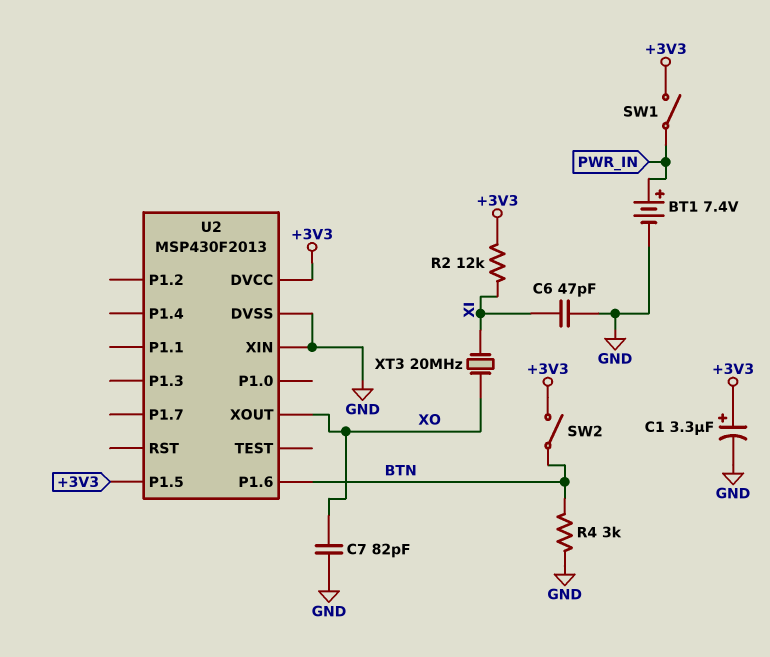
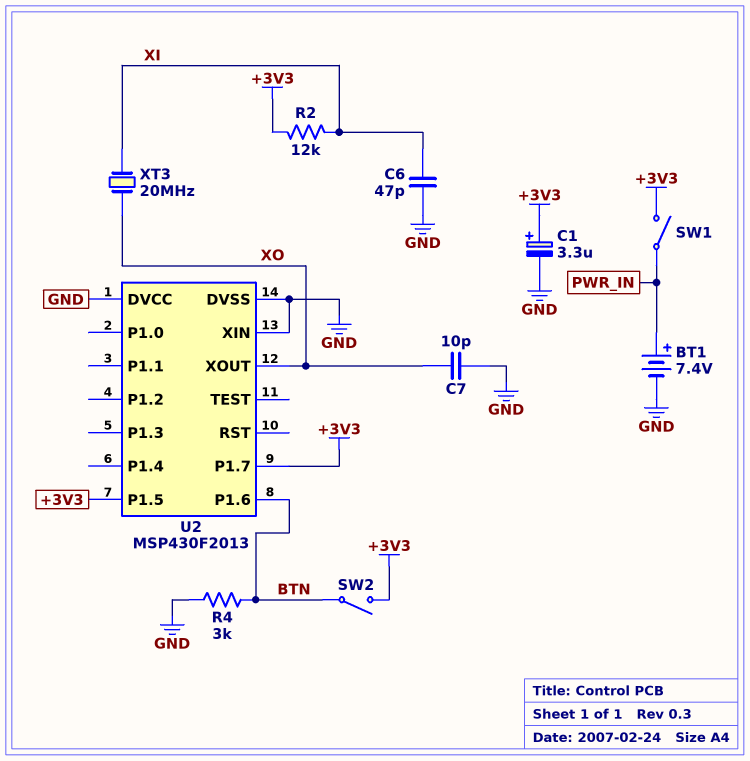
C7: 82pF (GND, XO) -> 10pF (GND, XO)
U2 pin DVCC: +3V3 -> GND
U2 pin P1.7: none -> +3V3

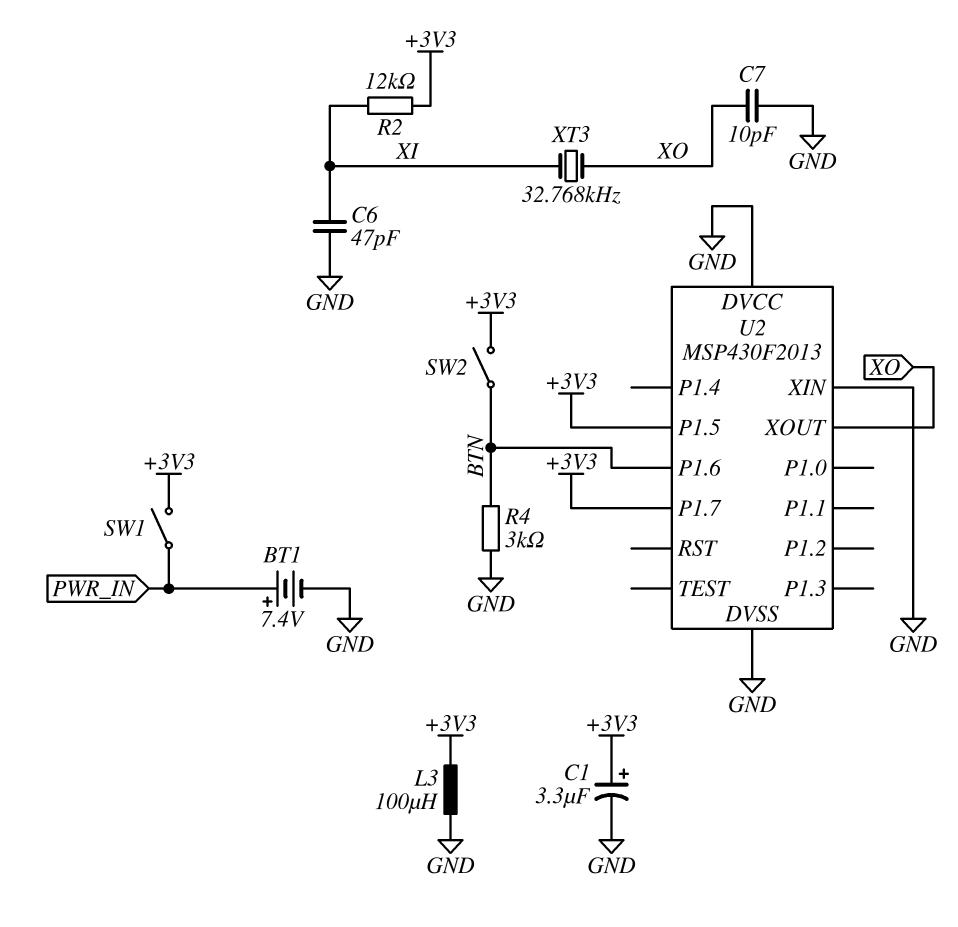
L3: none -> 100uH (+3V3, GND)
XT3: 20MHz (XI, XO) -> 32.768kHz (XI, XO)

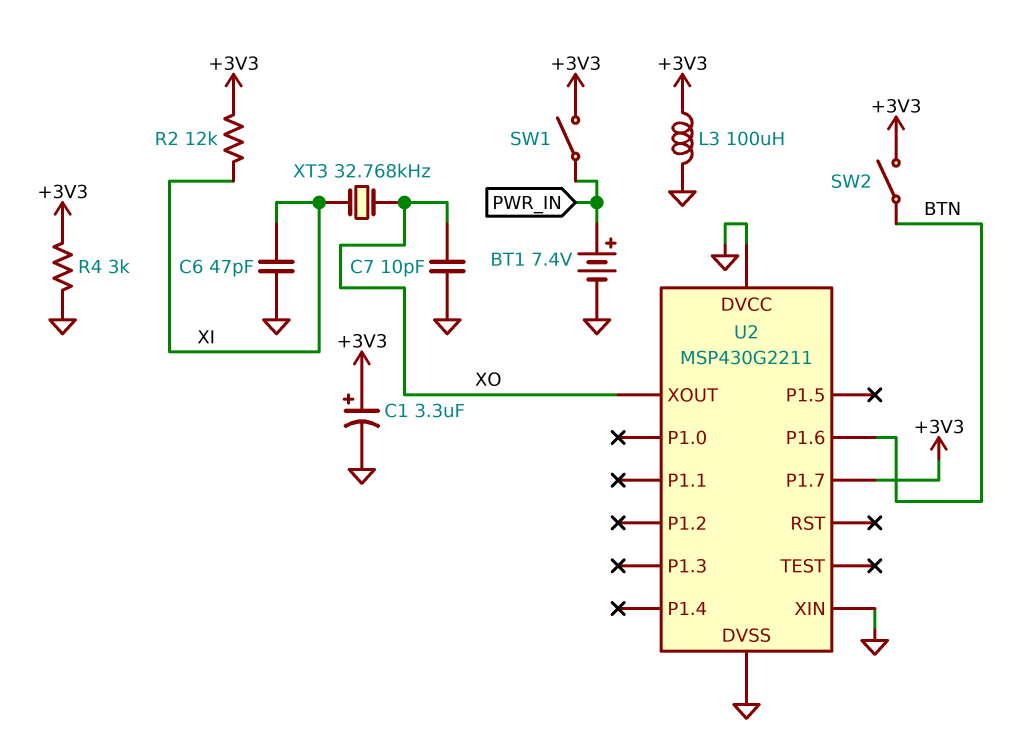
R4: 3k (BTN, GND) -> 3k (+3V3, GND)
U2: MSP430F2013 -> MSP430G2211
U2 pin P1.5: +3V3 -> none

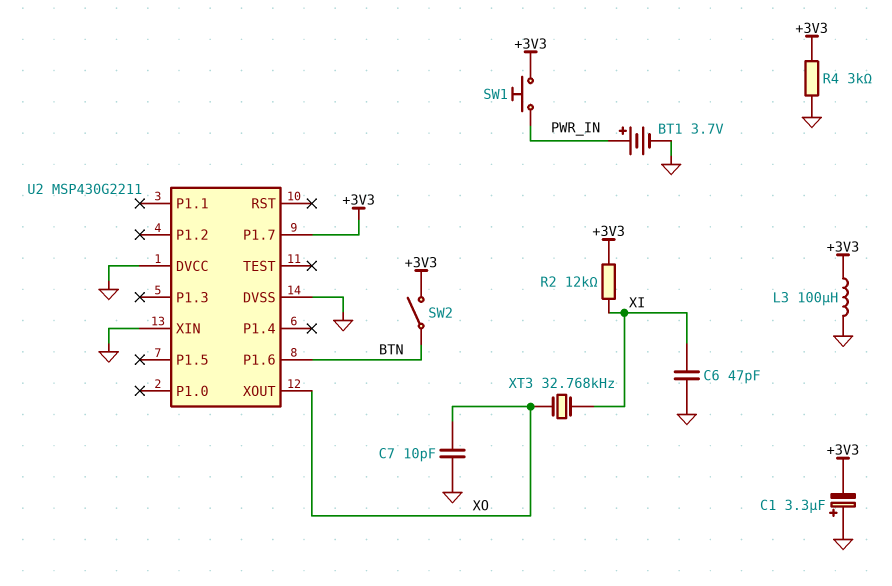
BT1: 7.4V (plus PWR_IN, minus GND) -> 3.7V (plus PWR_IN, minus GND)
C1: 3.3uF (plus +3V3, minus GND) -> 3.3uF (plus GND, minus +3V3)
SW1: switch (+3V3, PWR_IN) -> button (+3V3, PWR_IN)

